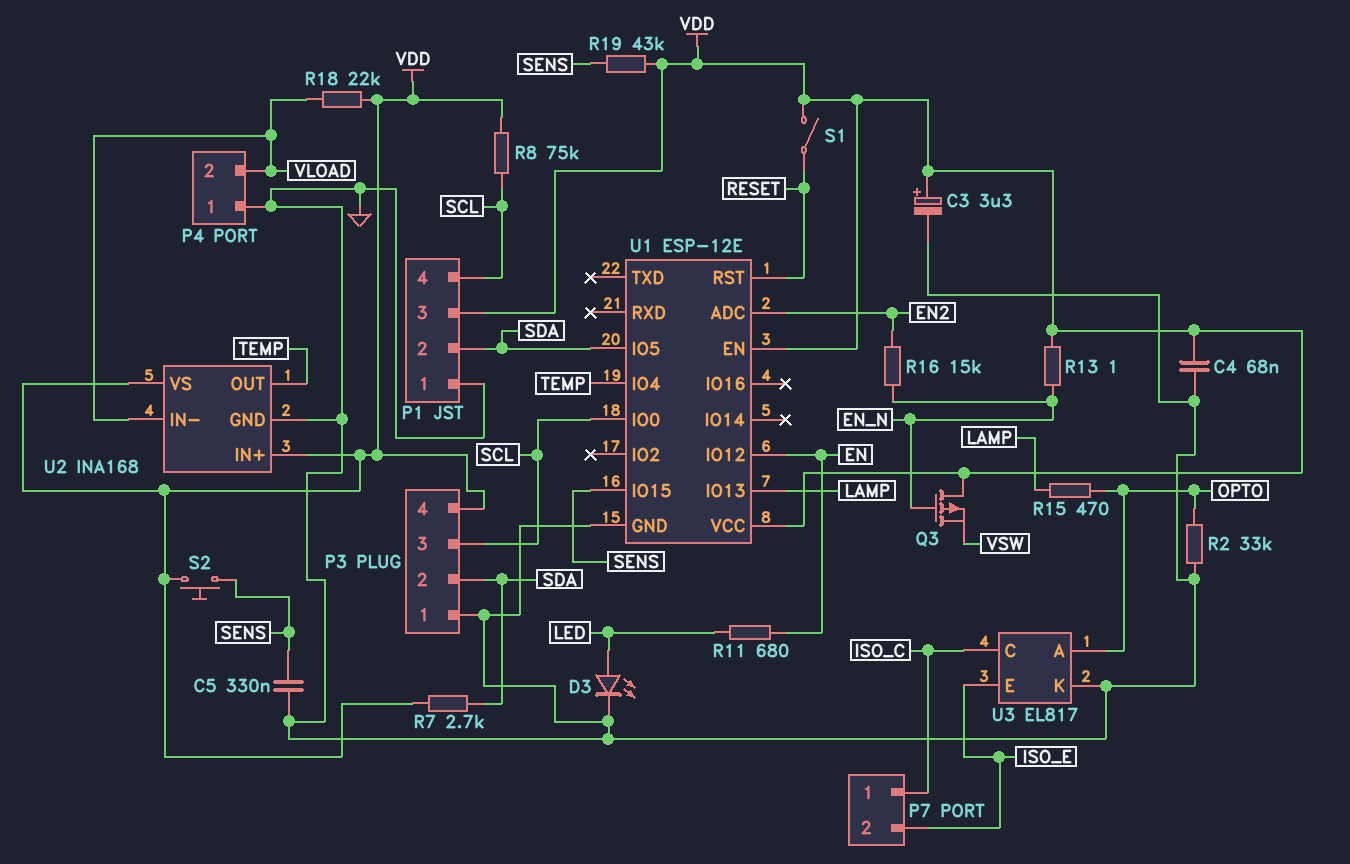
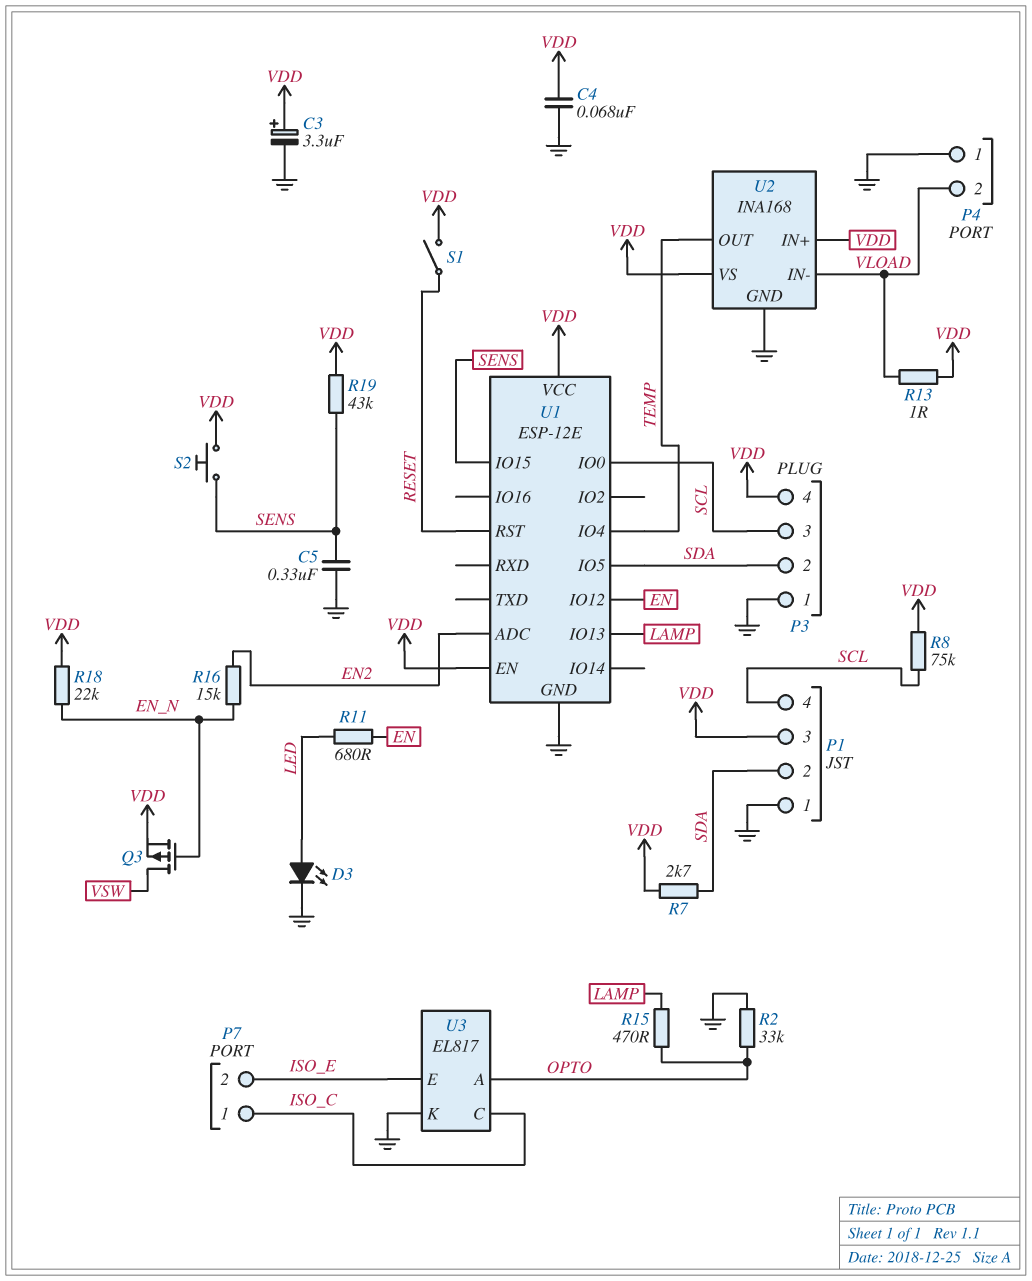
Q3: PMOS (G EN_N, D VDD, S VSW) -> PMOS (G EN_N, D VSW, S VDD)
R13: 1 (EN_N, VDD) -> 1 (VDD, VLOAD)
R18: 22k (VDD, VLOAD) -> 22k (EN_N, VDD)

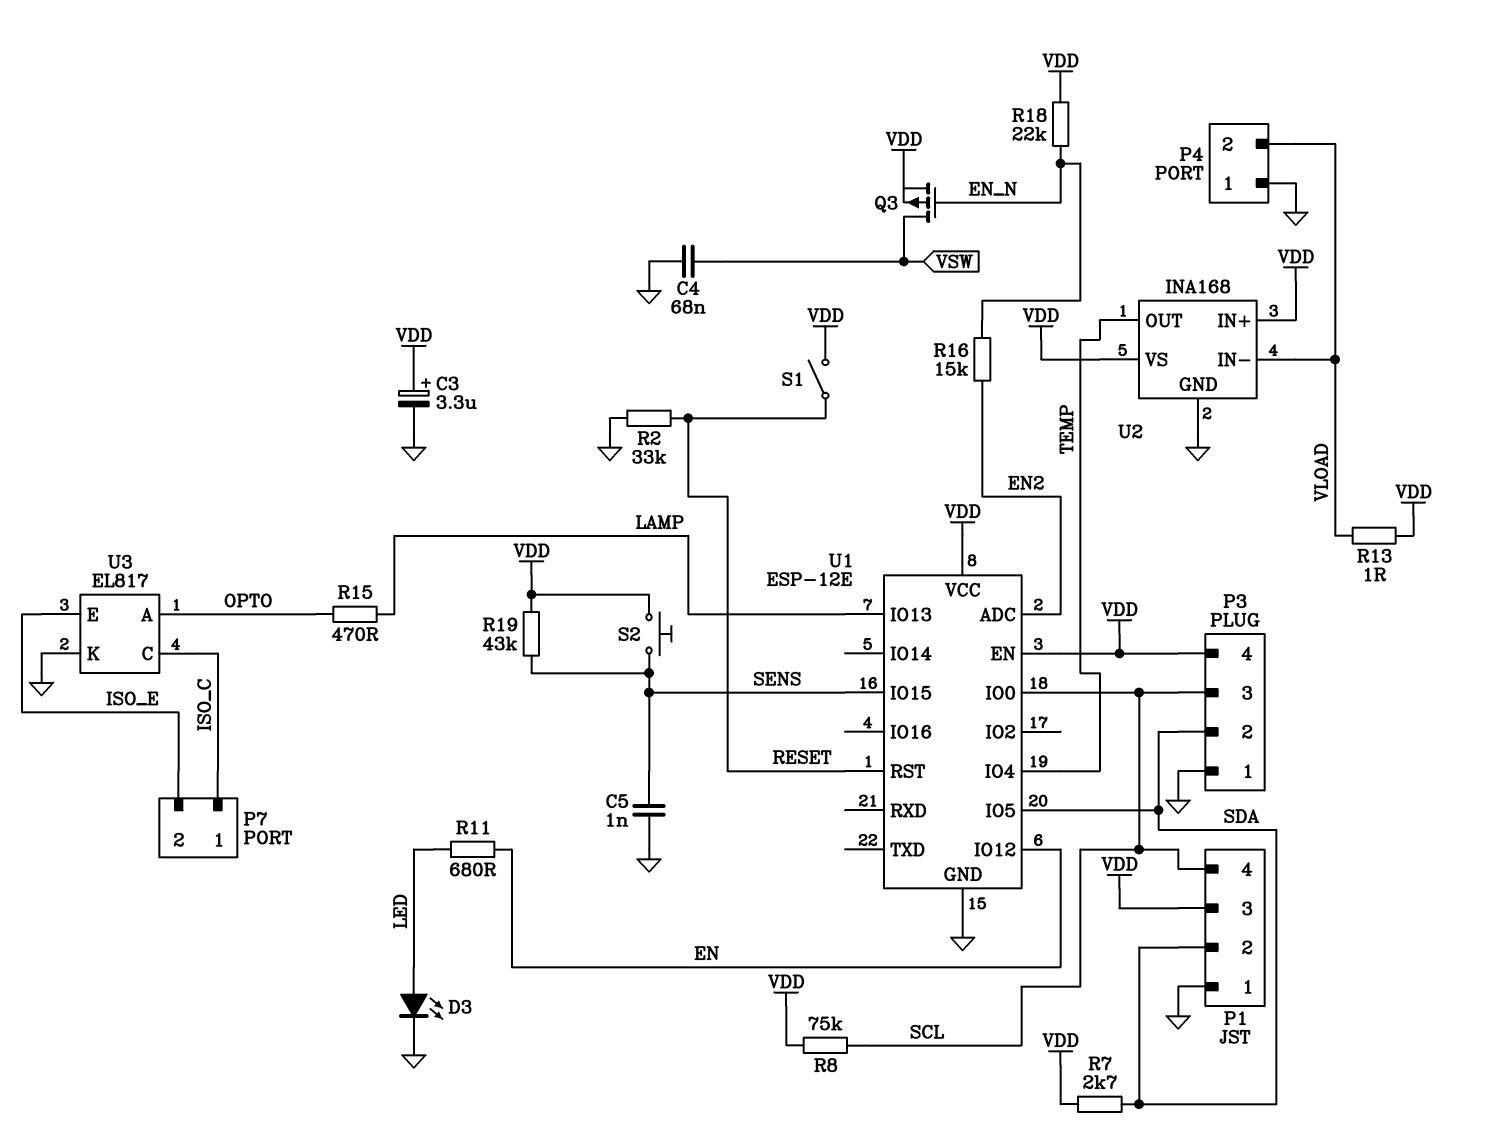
C4: 68nF (GND, VDD) -> 68nF (GND, VSW)
C5: 330nF (GND, SENS) -> 1nF (GND, SENS)
R2: 33k (GND, OPTO) -> 33k (GND, RESET)

